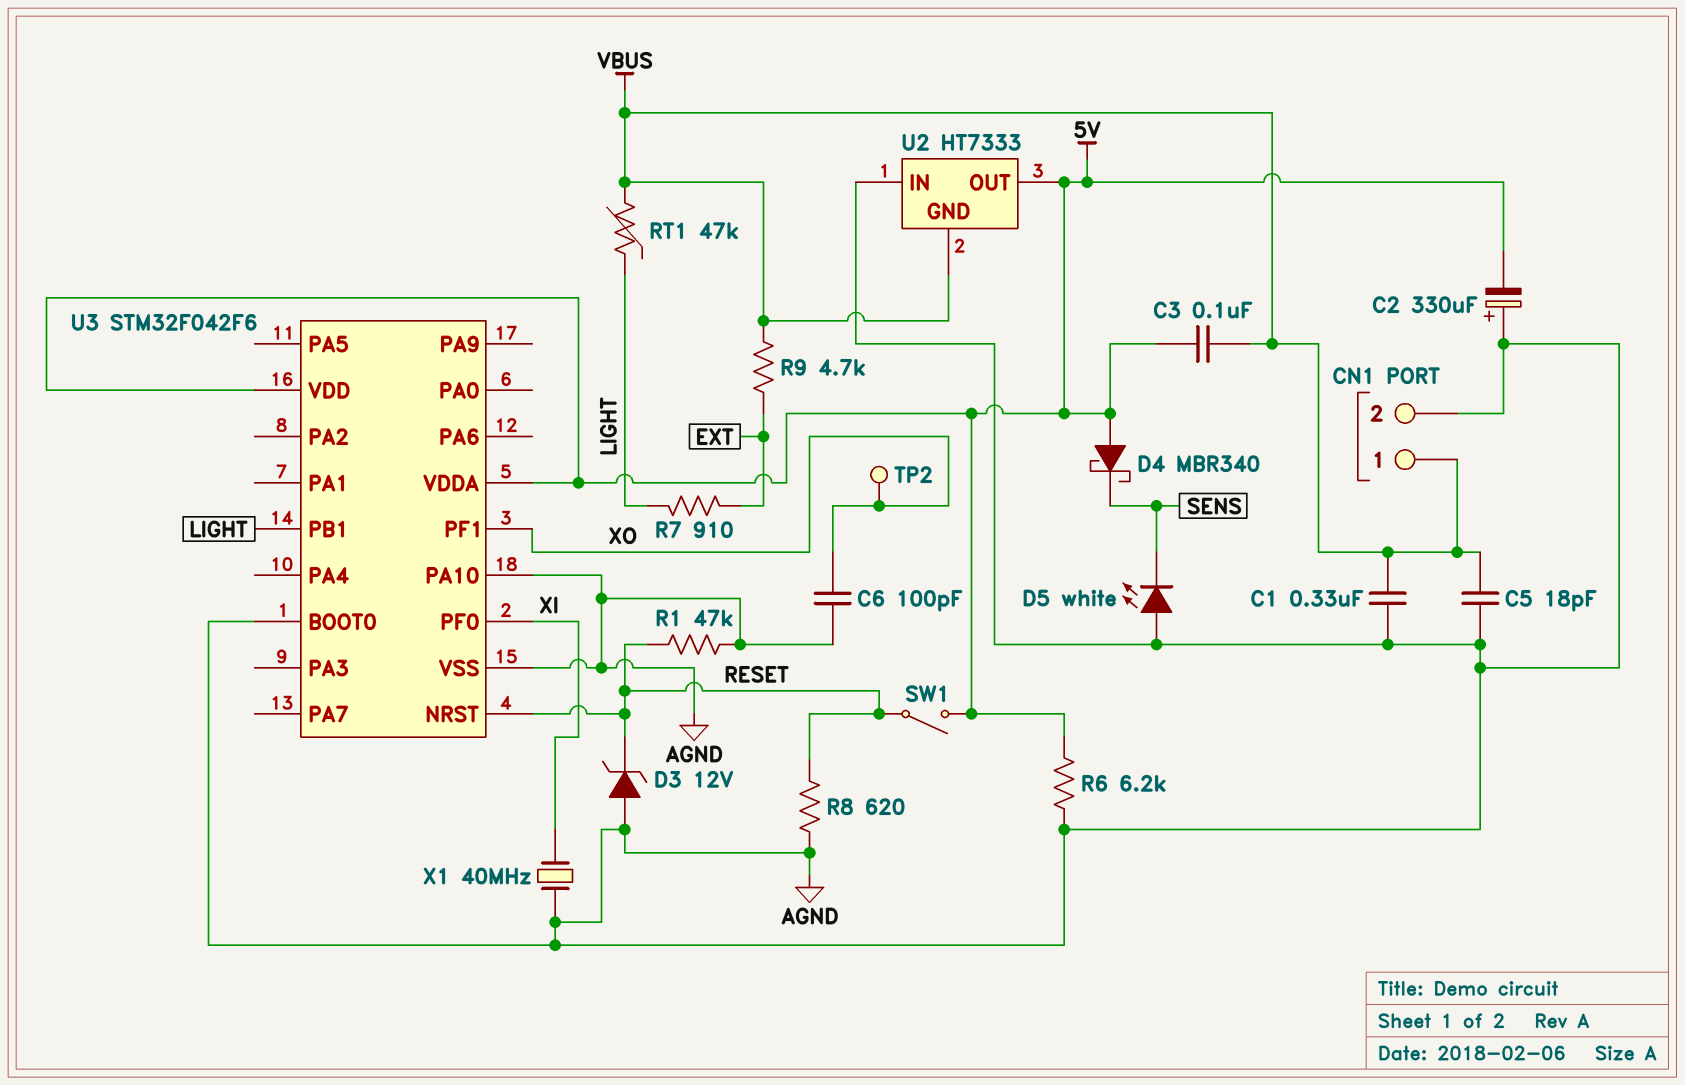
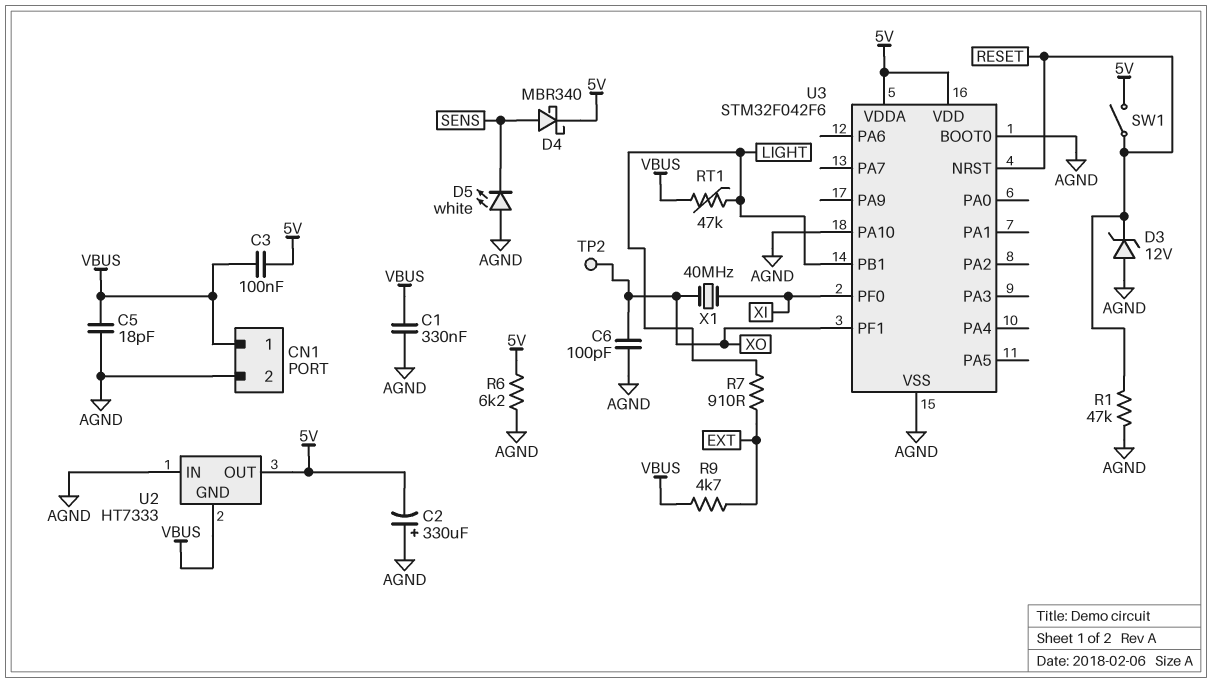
D4: schottky MBR340 (A 5V, K SENS) -> schottky MBR340 (A SENS, K 5V)
R8: 620 (AGND, RESET) -> none
X1: 40MHz (AGND, XI) -> 40MHz (XI, XO)

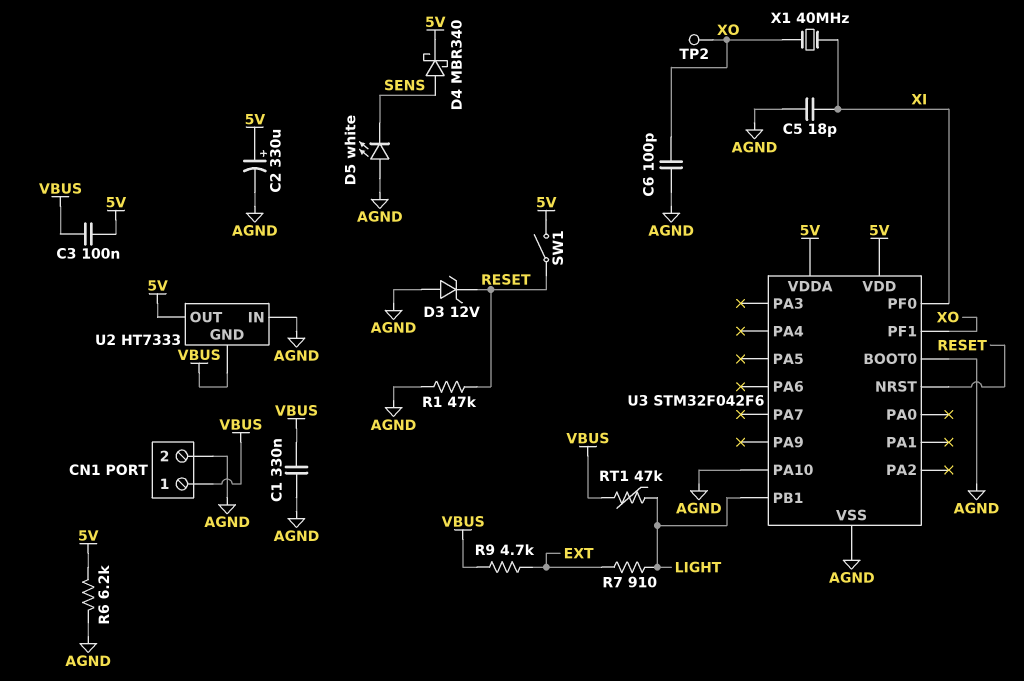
C2: 330uF (plus AGND, minus 5V) -> 330uF (plus 5V, minus AGND)
C5: 18pF (AGND, VBUS) -> 18pF (AGND, XI)

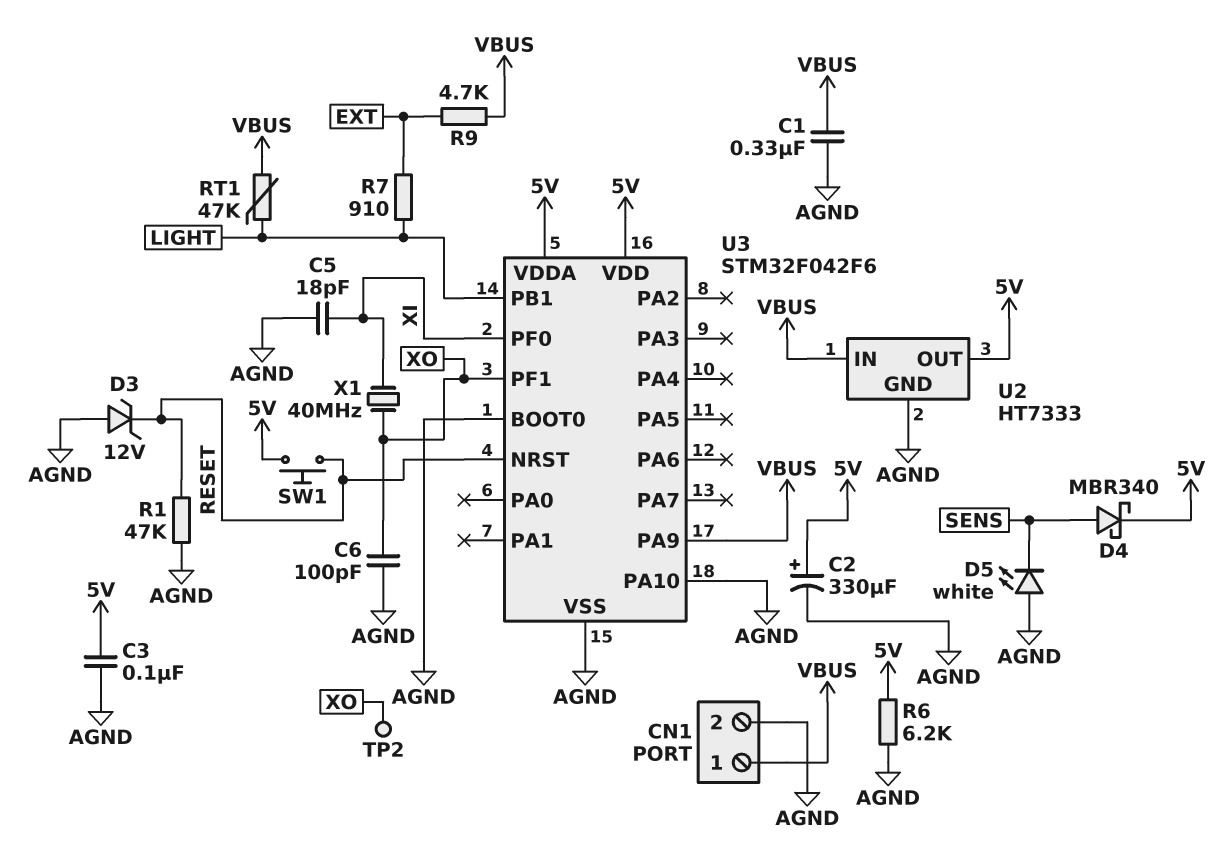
C3: 100nF (5V, VBUS) -> 100nF (5V, AGND)
SW1: switch (5V, RESET) -> button (5V, RESET)
U2 pin GND: VBUS -> AGND
U2 pin IN: AGND -> VBUS
U3 pin PA9: none -> VBUS

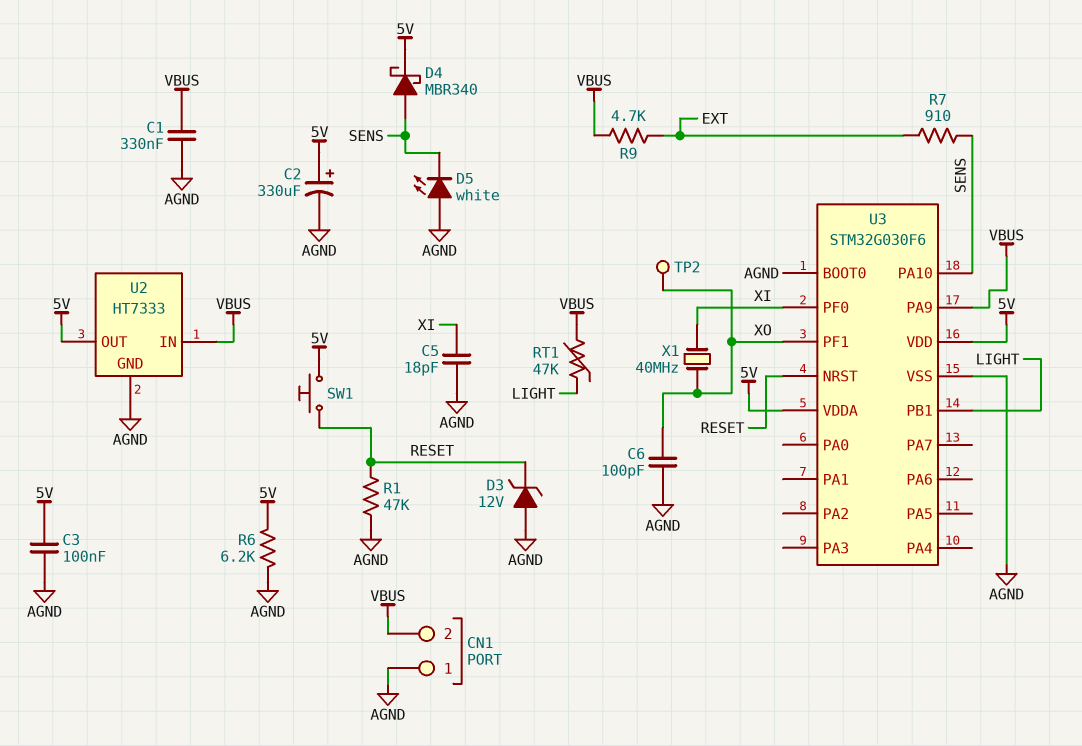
CN1 pin 1: VBUS -> AGND
CN1 pin 2: AGND -> VBUS
R7: 910 (EXT, LIGHT) -> 910 (EXT, SENS)
U3: STM32F042F6 -> STM32G030F6
U3 pin PA10: AGND -> SENS

